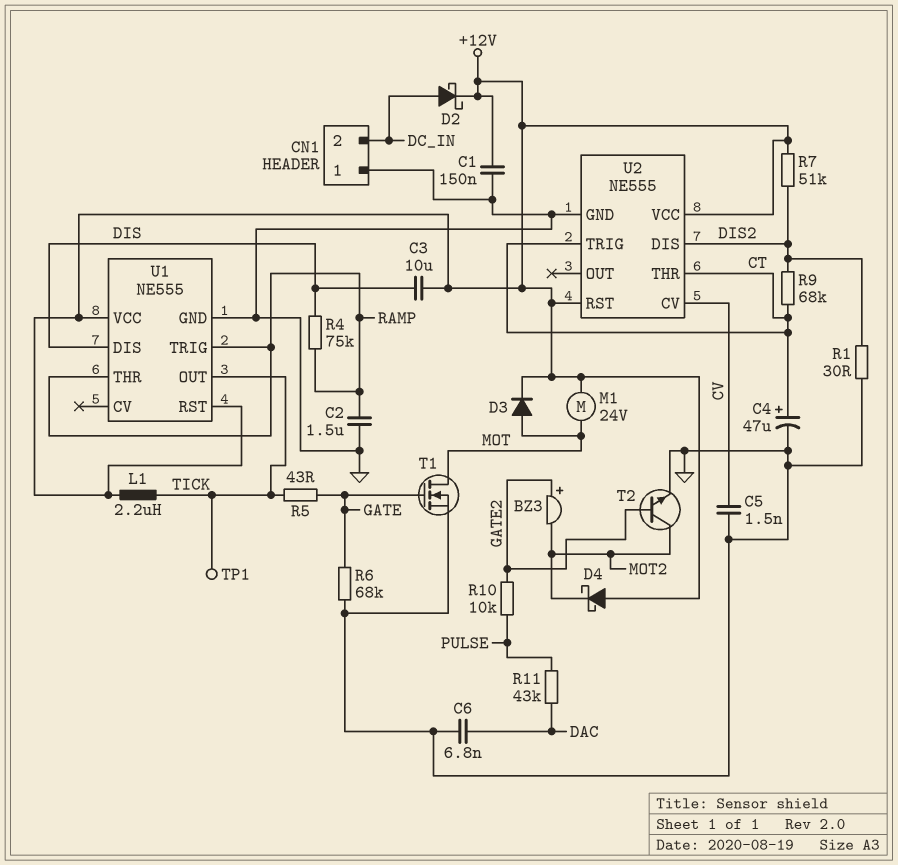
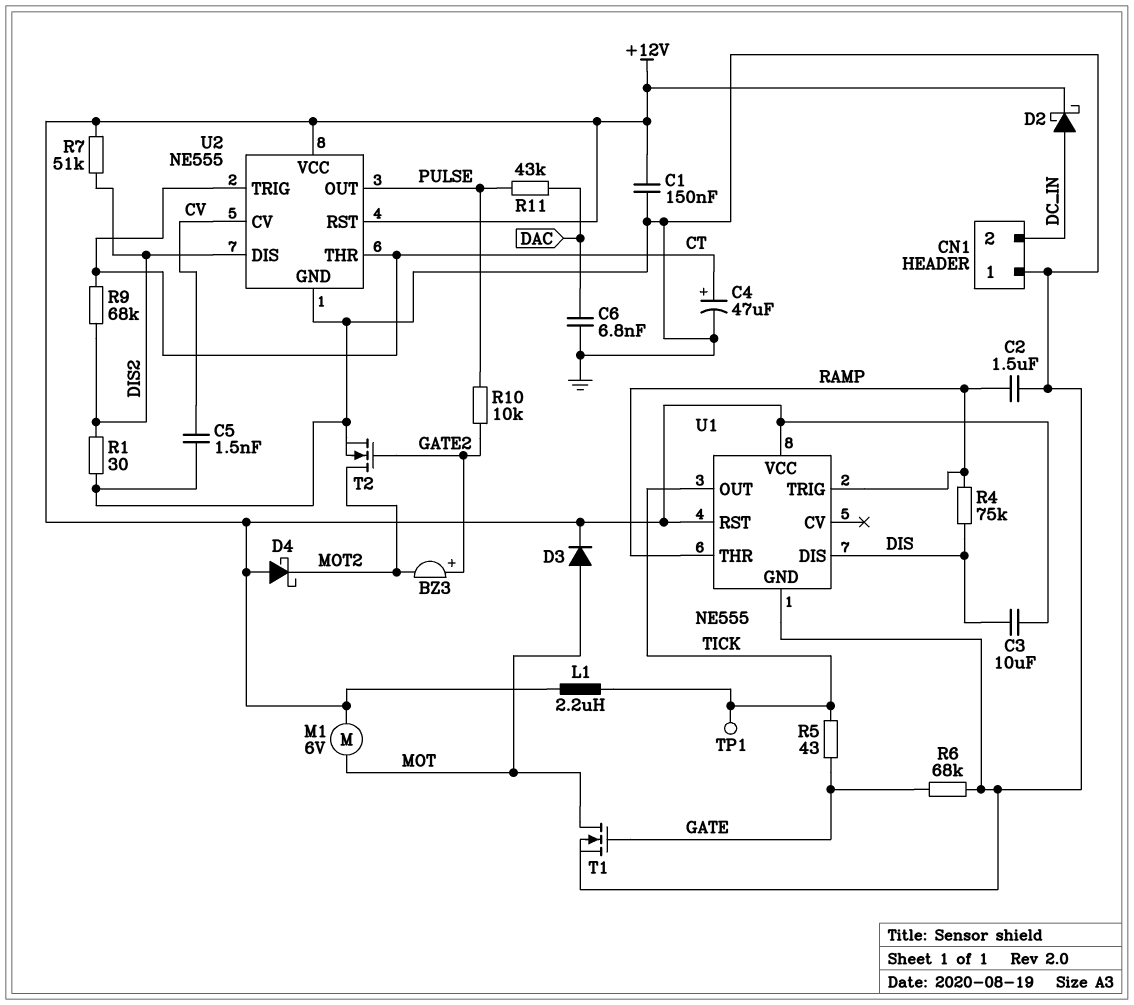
M1: motor 24V (+12V, MOT) -> motor 6V (+12V, MOT)
T2: NPN (B GATE2, C MOT2, E GND) -> NMOS (G GATE2, D MOT2, S GND)
U2 pin OUT: none -> PULSE

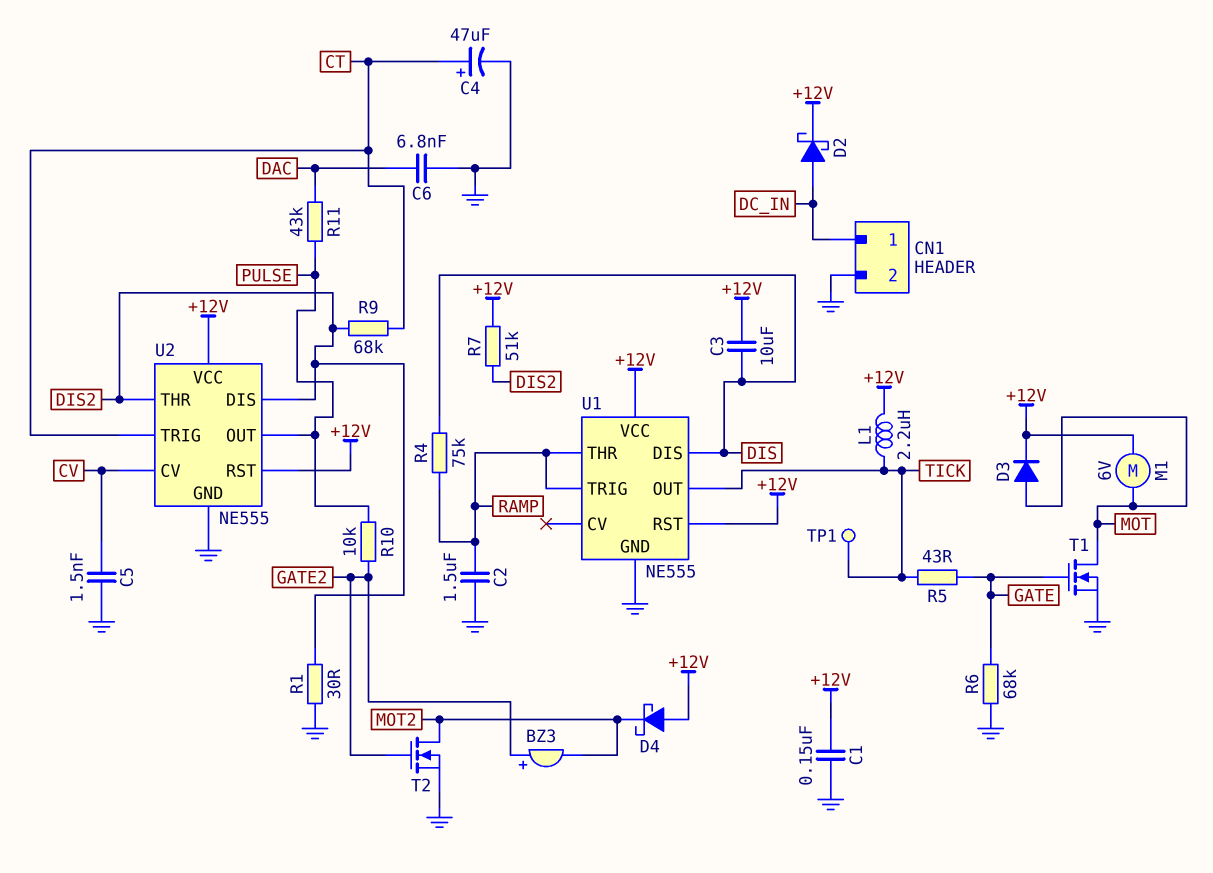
CN1 pin 1: GND -> DC_IN
CN1 pin 2: DC_IN -> GND
U2 pin THR: CT -> DIS2

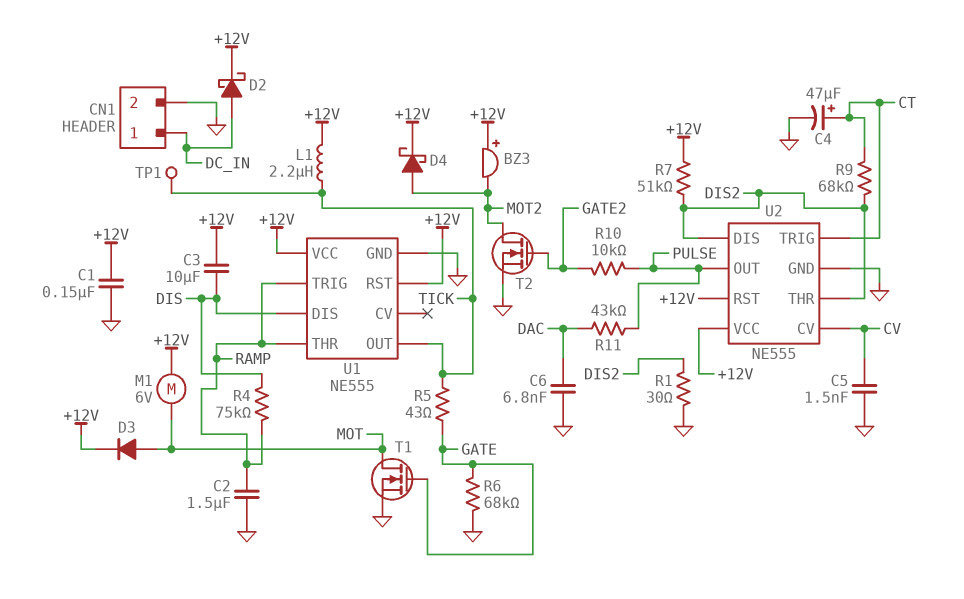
BZ3: buzzer (plus GATE2, minus MOT2) -> buzzer (plus +12V, minus MOT2)
D4: schottky (A +12V, K MOT2) -> schottky (A MOT2, K +12V)

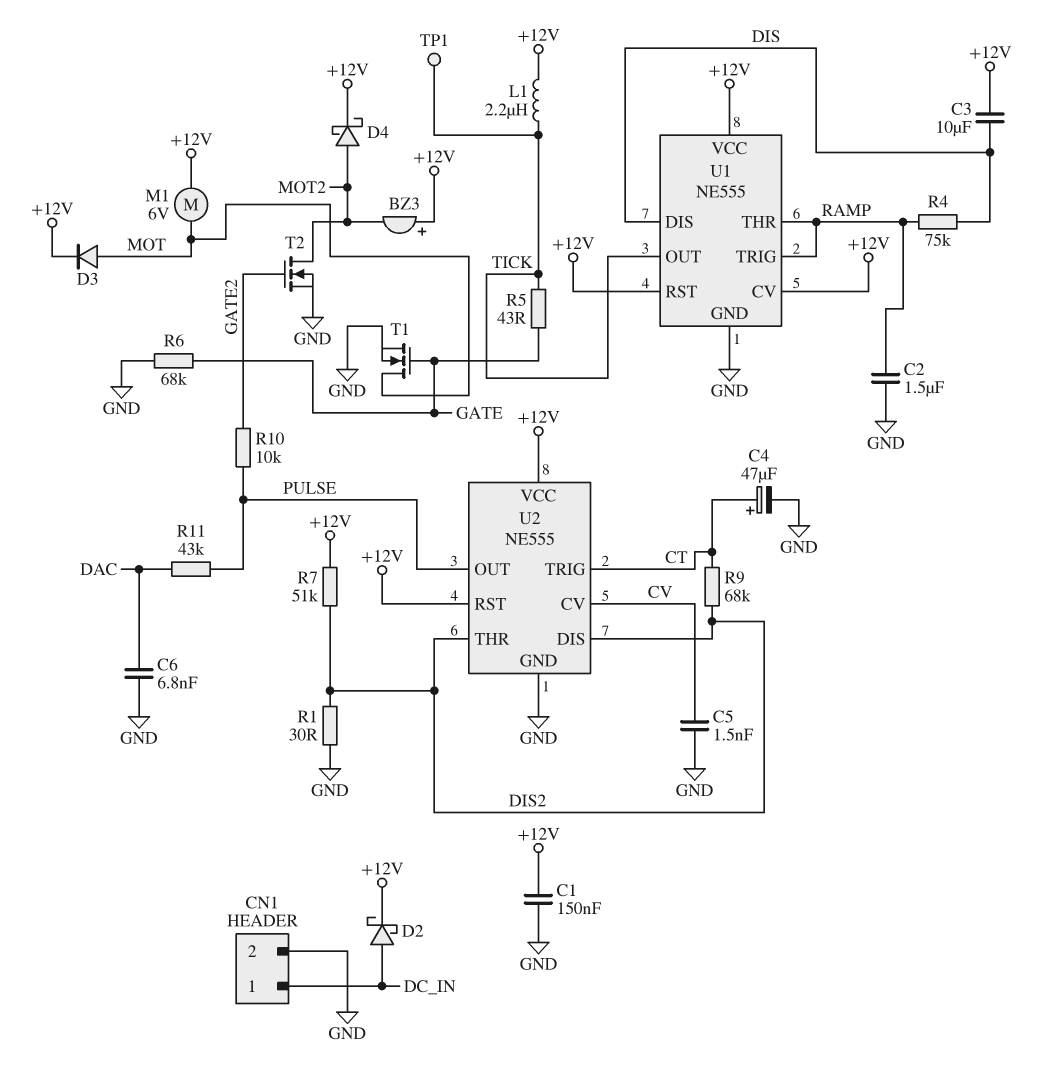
U1 pin CV: none -> +12V

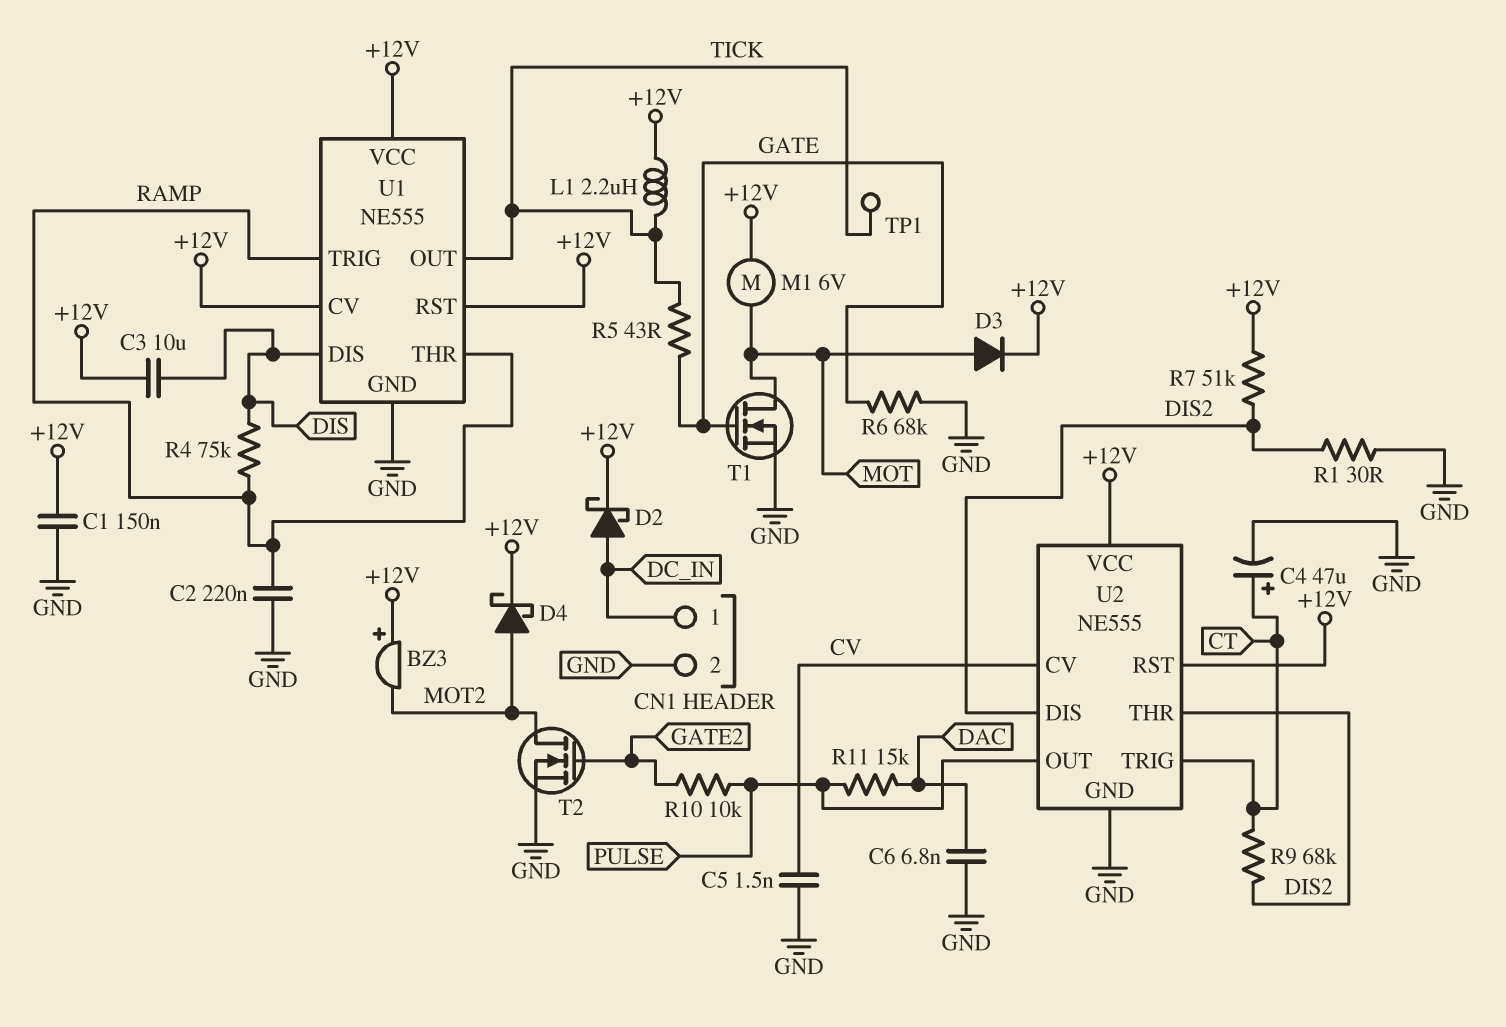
C2: 1.5uF (GND, RAMP) -> 220nF (GND, RAMP)
R11: 43k (DAC, PULSE) -> 15k (DAC, PULSE)

